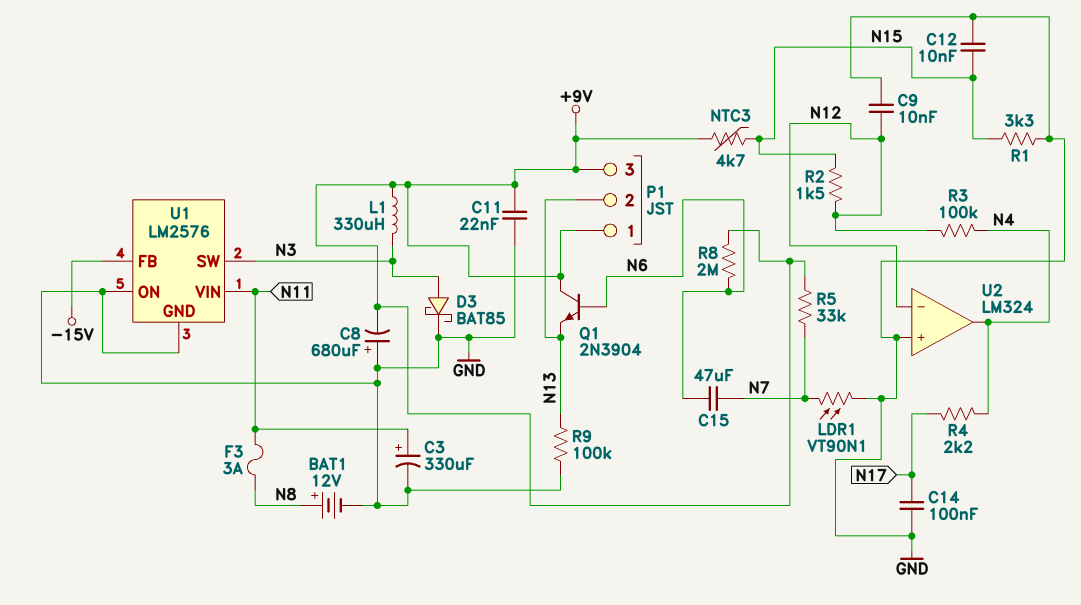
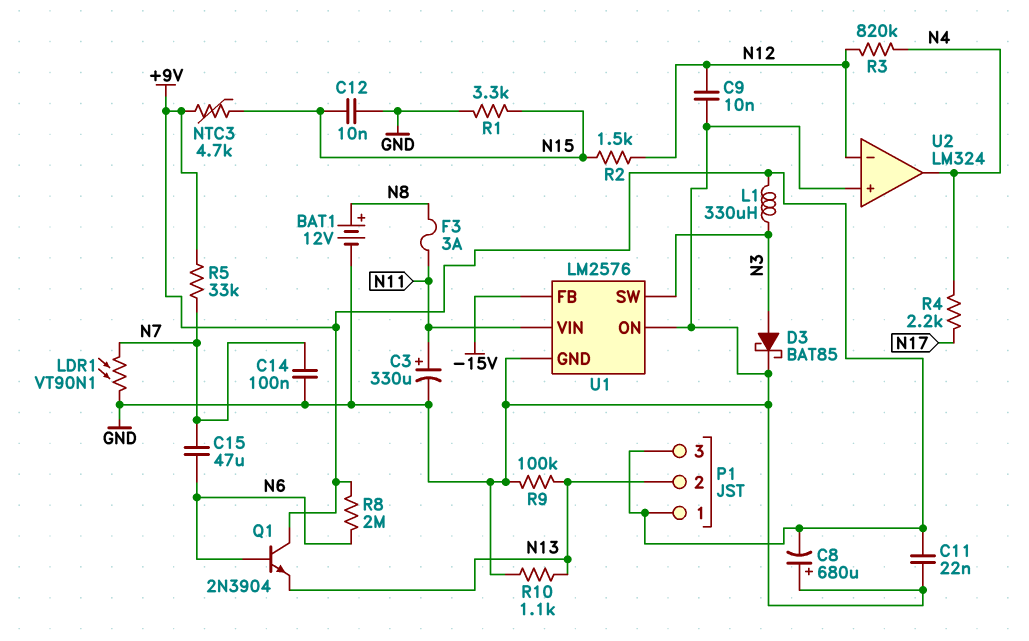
C14: 100nF (GND, N17) -> 100nF (GND, N7)
R3: 100k (N4, N12) -> 820k (N4, N12)
R10: none -> 1.1k (GND, N13)

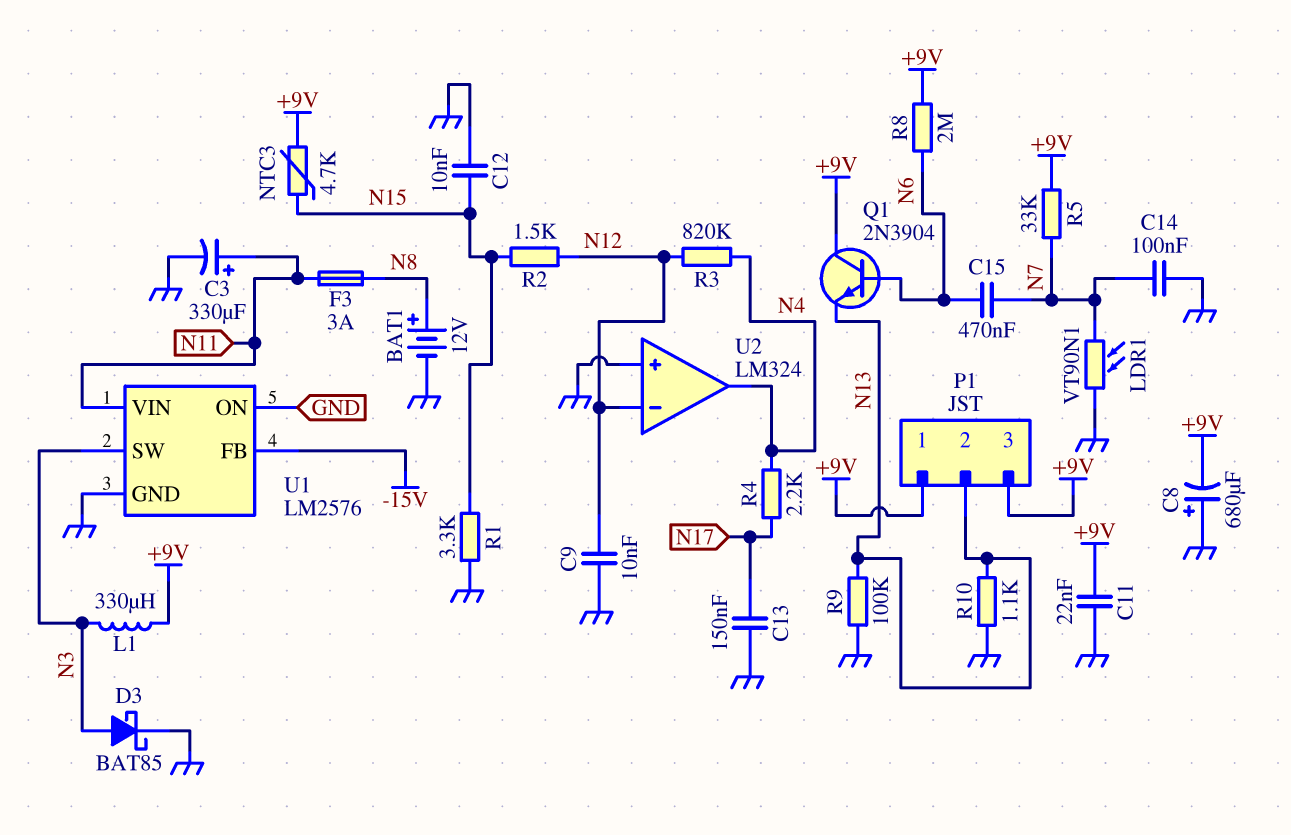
C13: none -> 150nF (GND, N17)
C15: 47uF (N6, N7) -> 470nF (N6, N7)

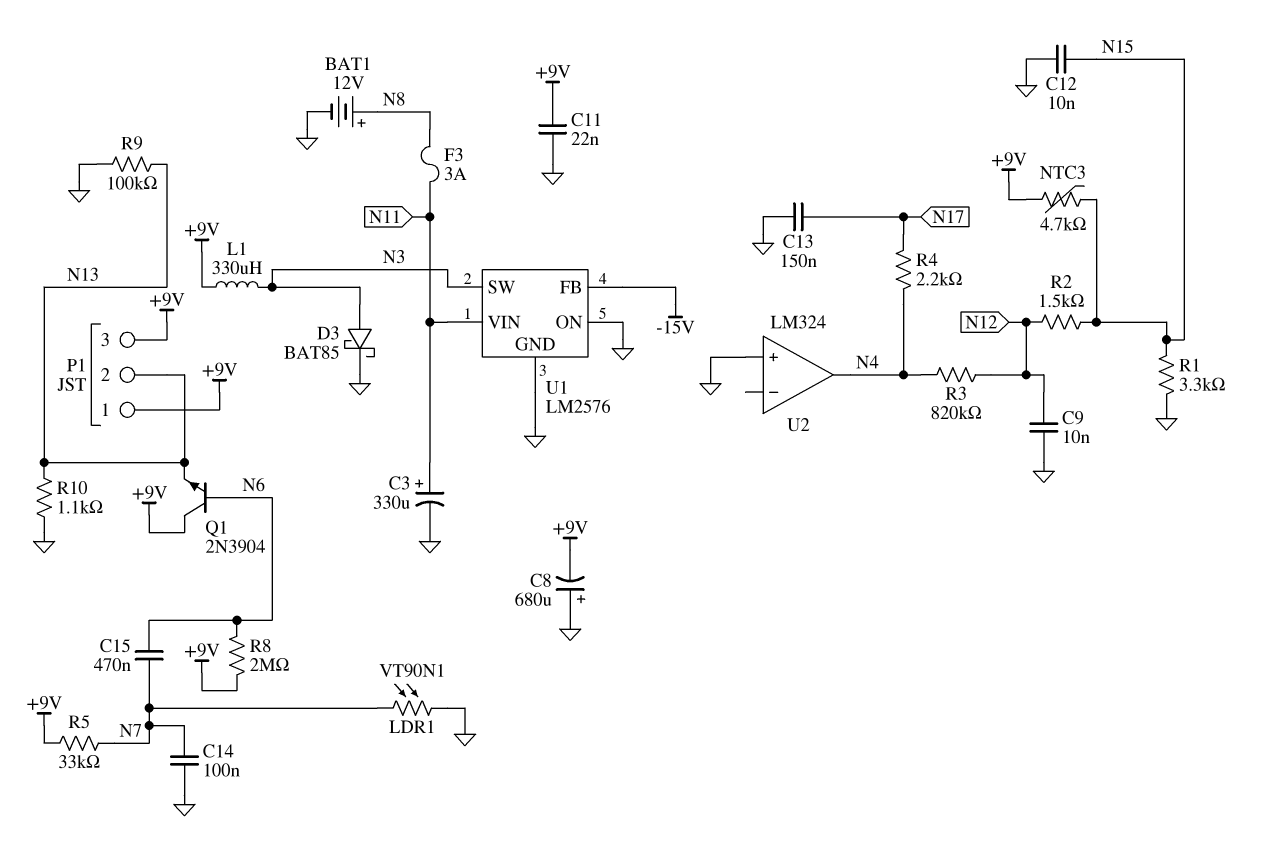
U2 pin in-: N12 -> none

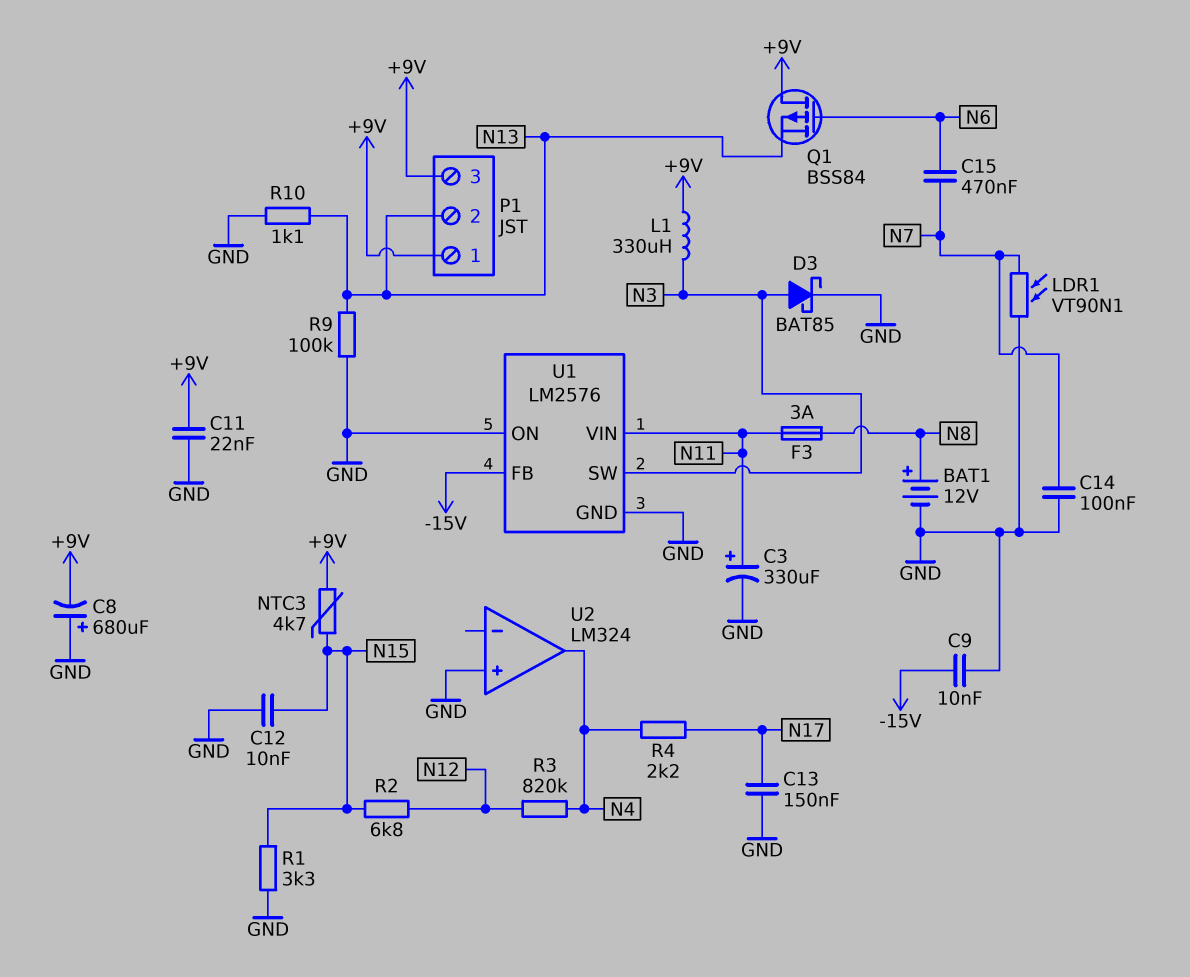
C9: 10nF (GND, N12) -> 10nF (-15V, GND)
Q1: NPN 2N3904 (B N6, C +9V, E N13) -> PMOS BSS84 (G N6, D +9V, S N13)
R2: 1.5k (N12, N15) -> 6.8k (N12, N15)
R5: 33k (+9V, N7) -> none
R8: 2M (+9V, N6) -> none

